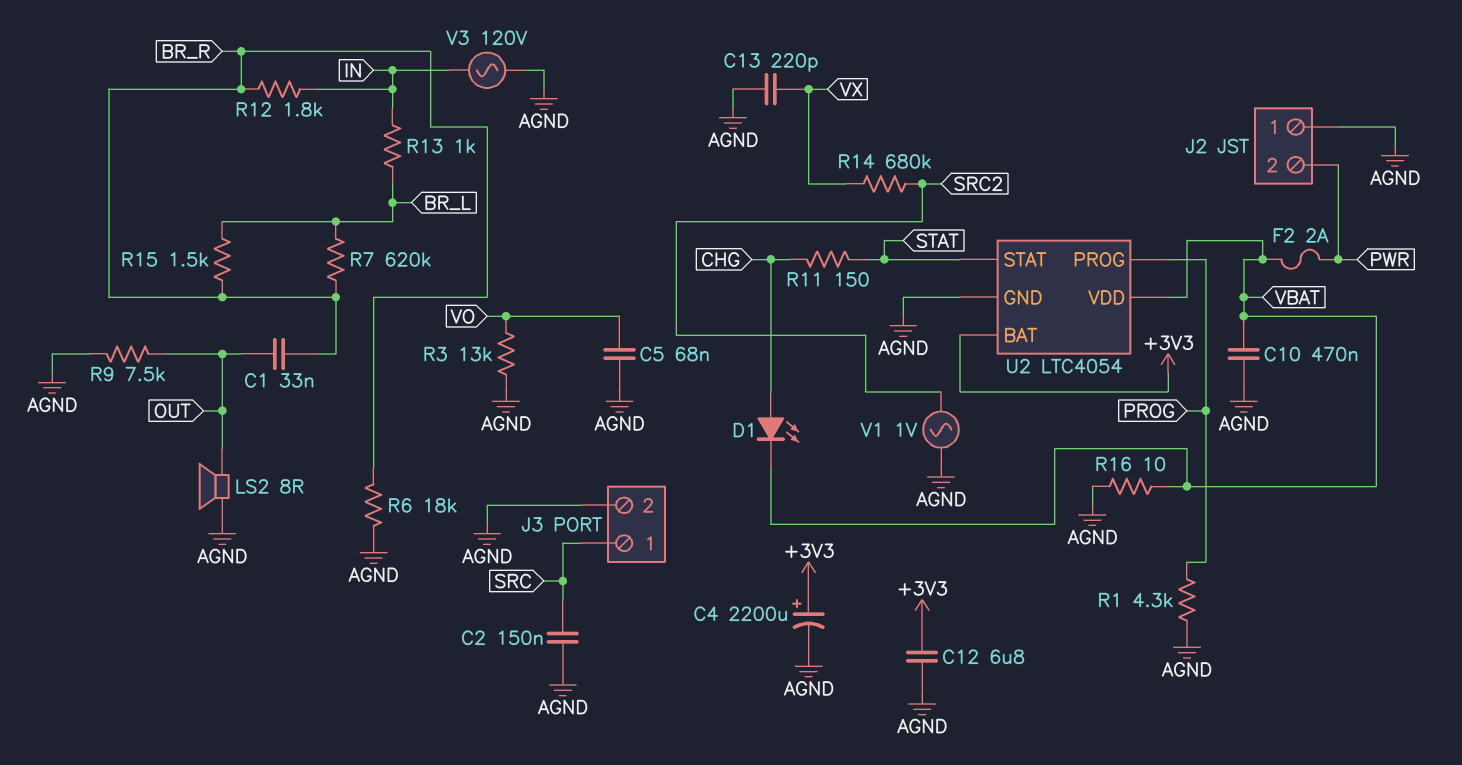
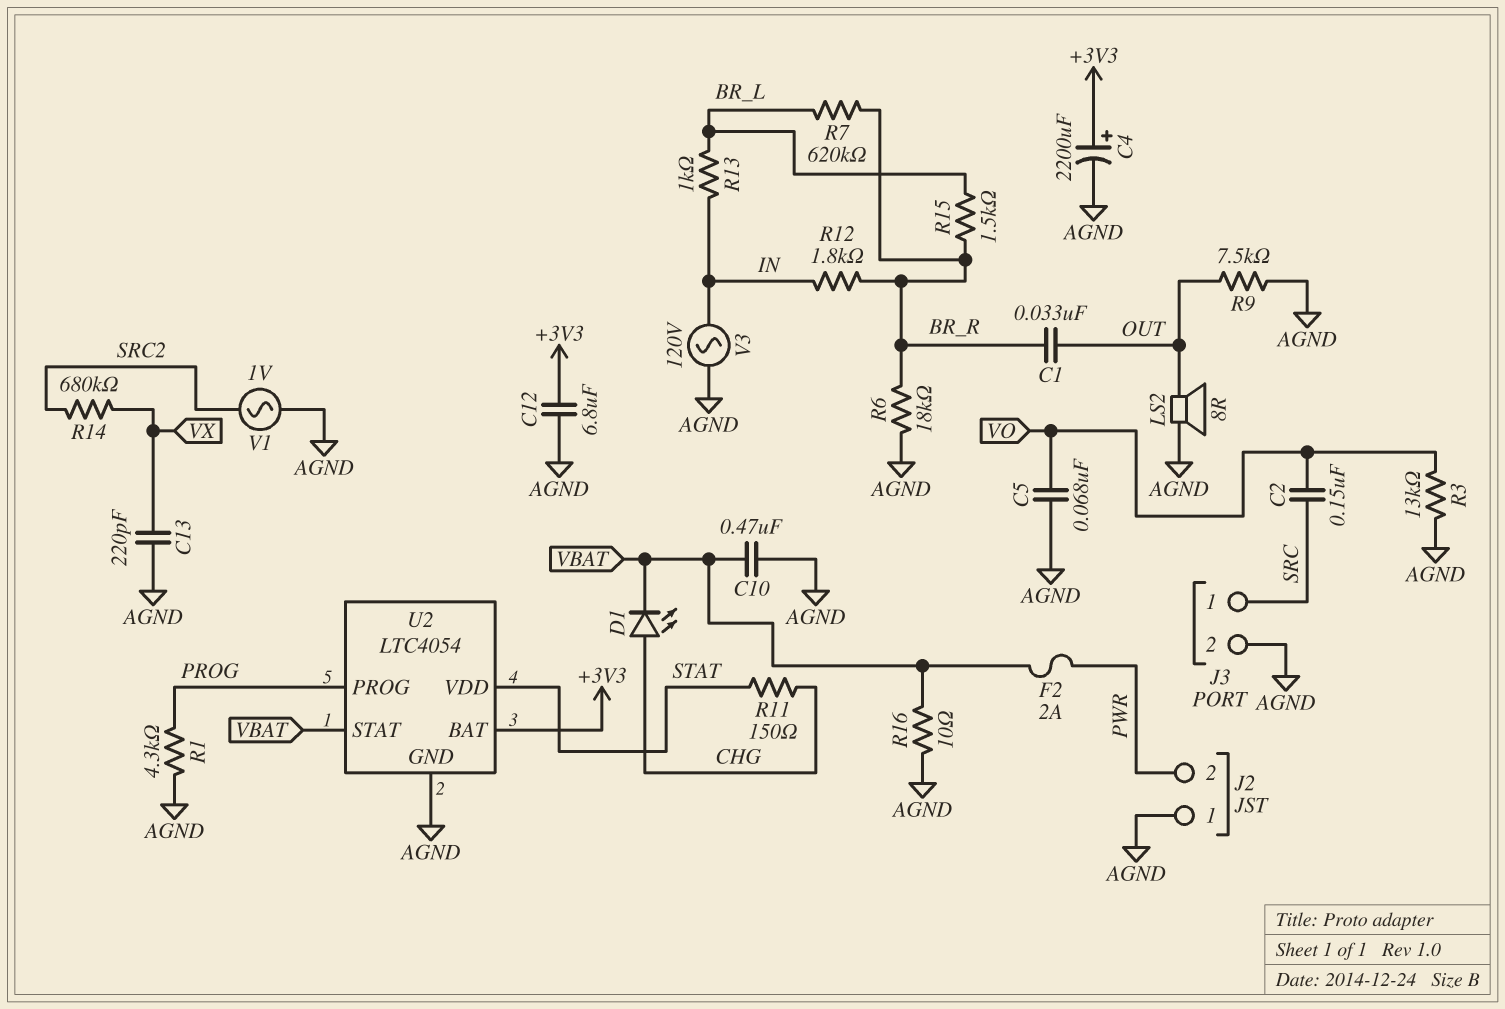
C2: 150nF (AGND, SRC) -> 150nF (SRC, VO)
U2 pin STAT: STAT -> VBAT
U2 pin VDD: VBAT -> STAT

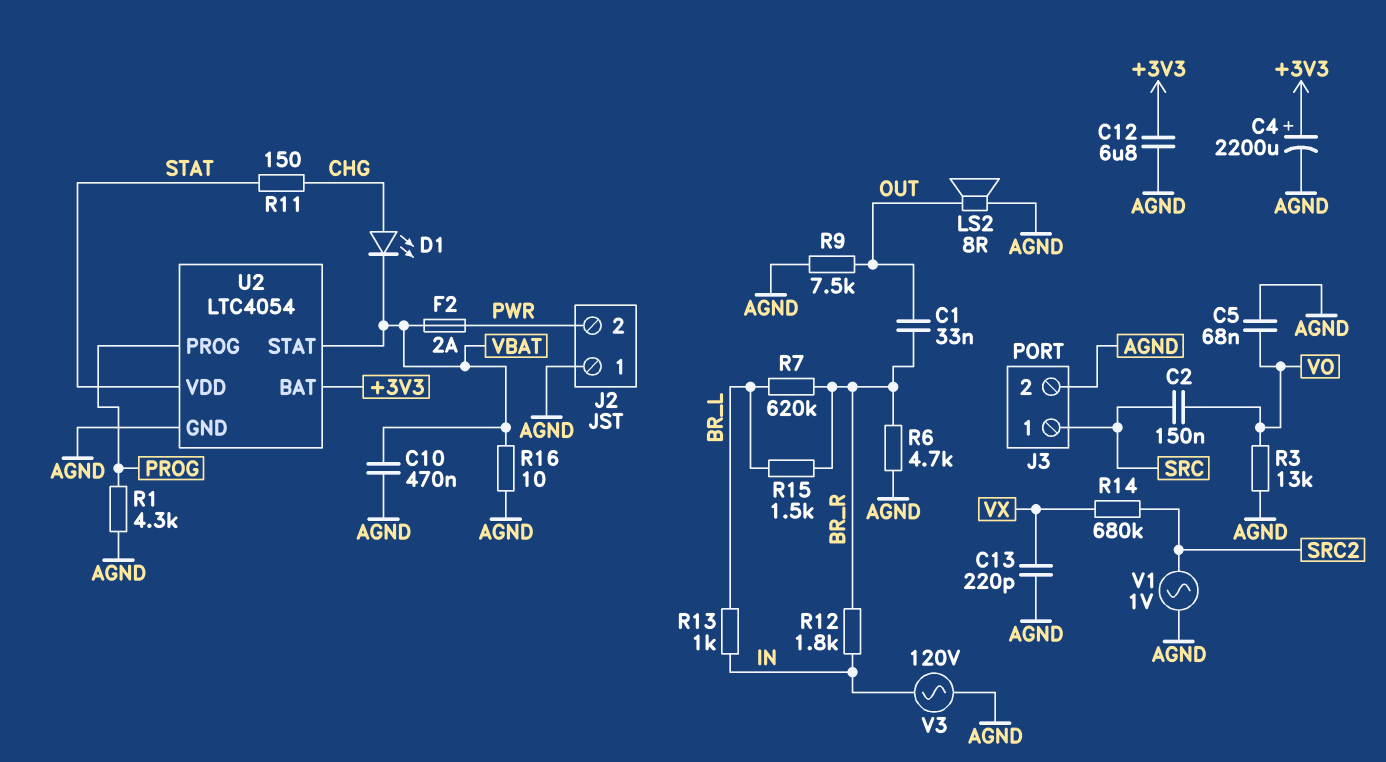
R6: 18k (AGND, BR_R) -> 4.7k (AGND, BR_R)

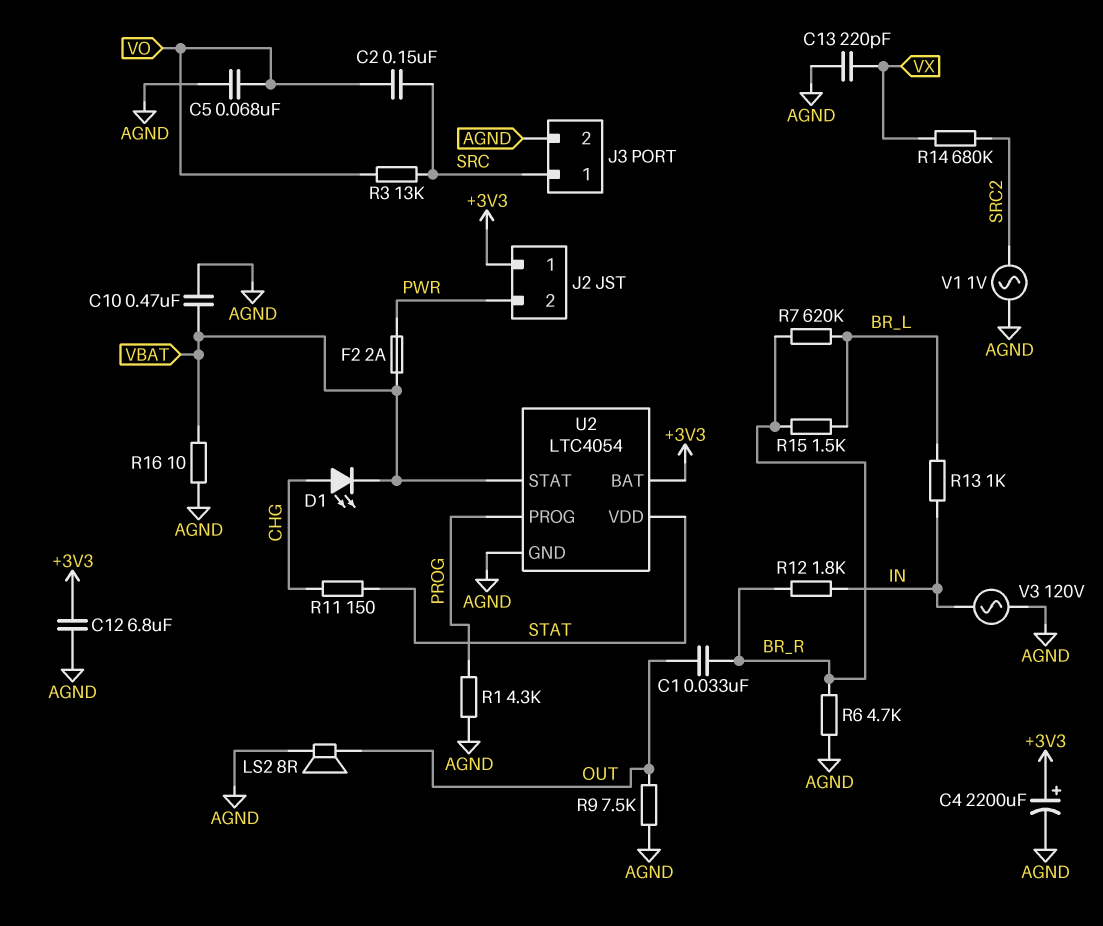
J2 pin 1: AGND -> +3V3
R3: 13k (AGND, VO) -> 13k (SRC, VO)

